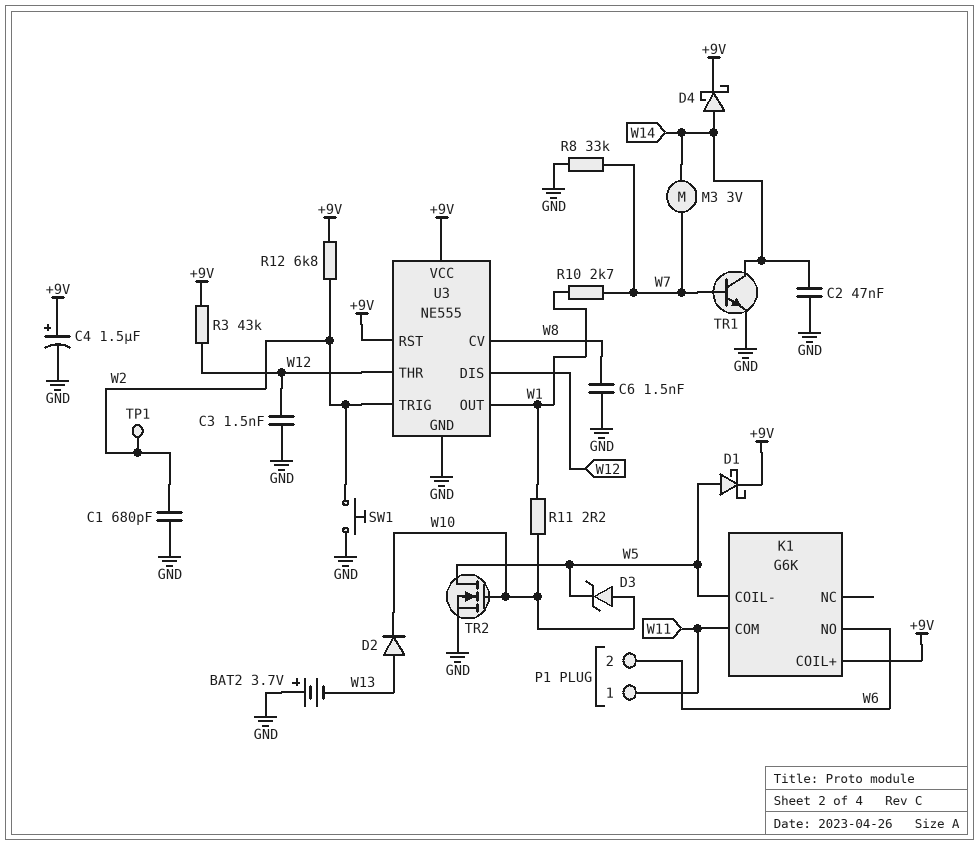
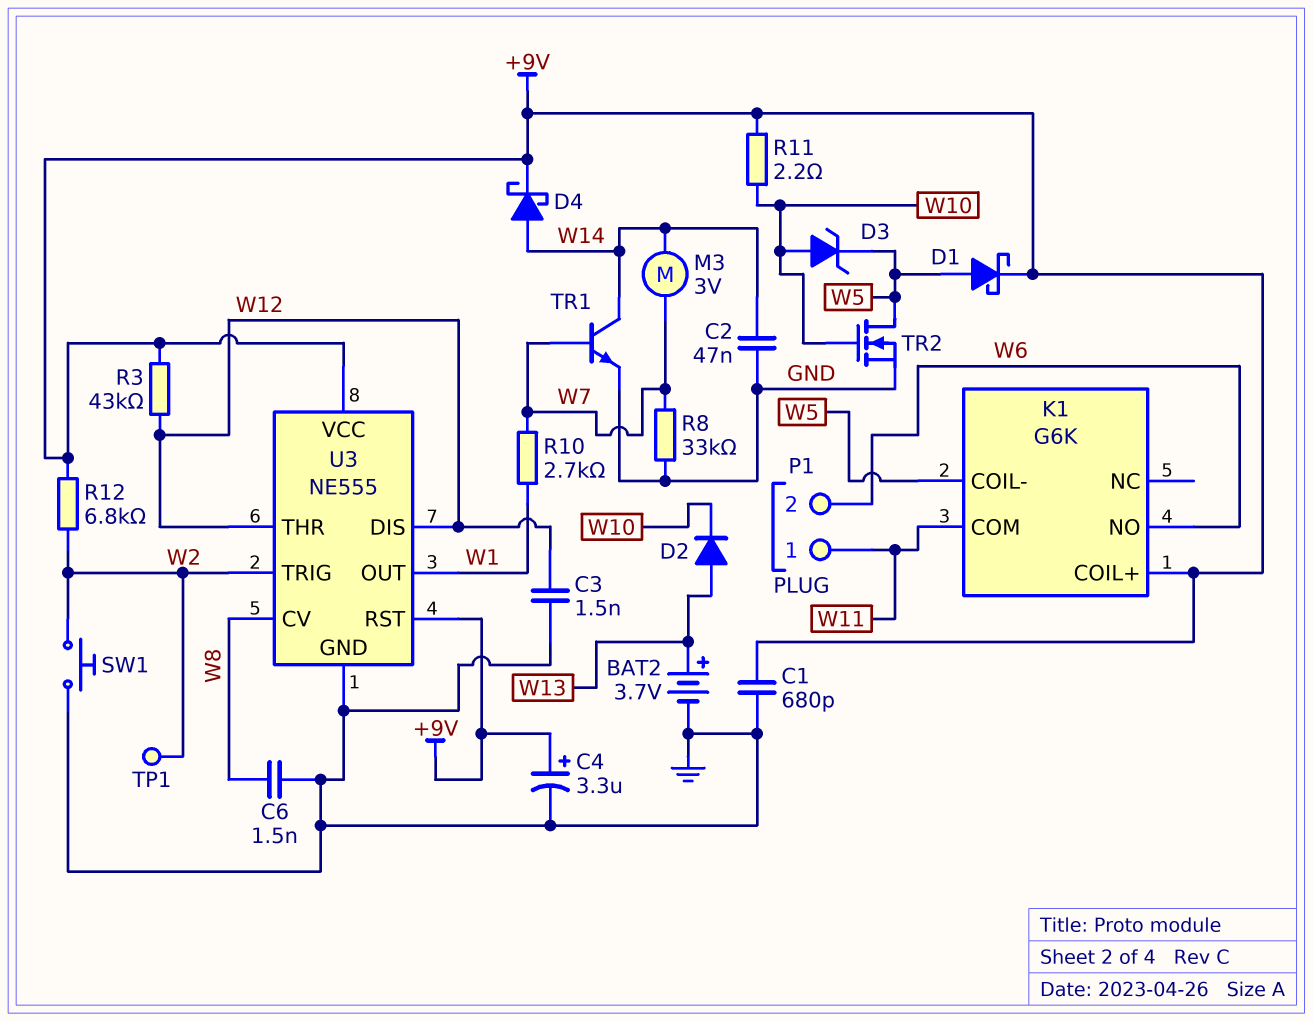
BAT2: 3.7V (plus GND, minus W13) -> 3.7V (plus W13, minus GND)
C1: 680pF (GND, W2) -> 680pF (+9V, GND)
C4: 1.5uF (plus +9V, minus GND) -> 3.3uF (plus +9V, minus GND)
R11: 2.2 (W1, W10) -> 2.2 (+9V, W10)

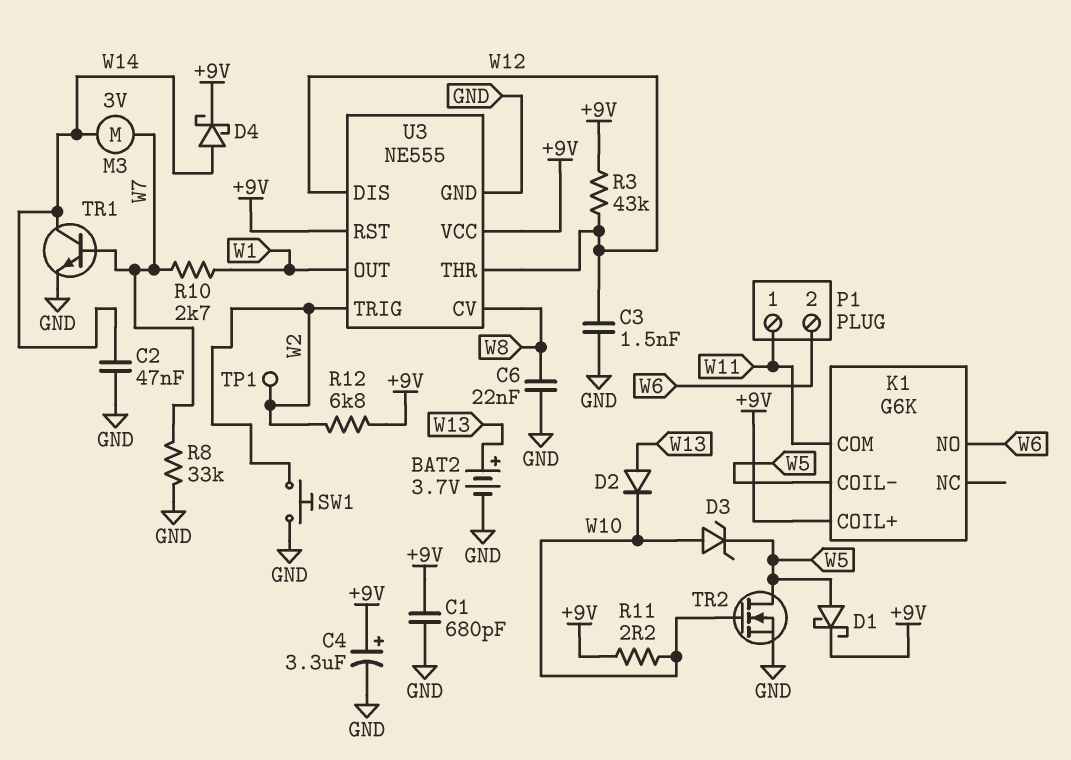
C6: 1.5nF (GND, W8) -> 22nF (GND, W8)

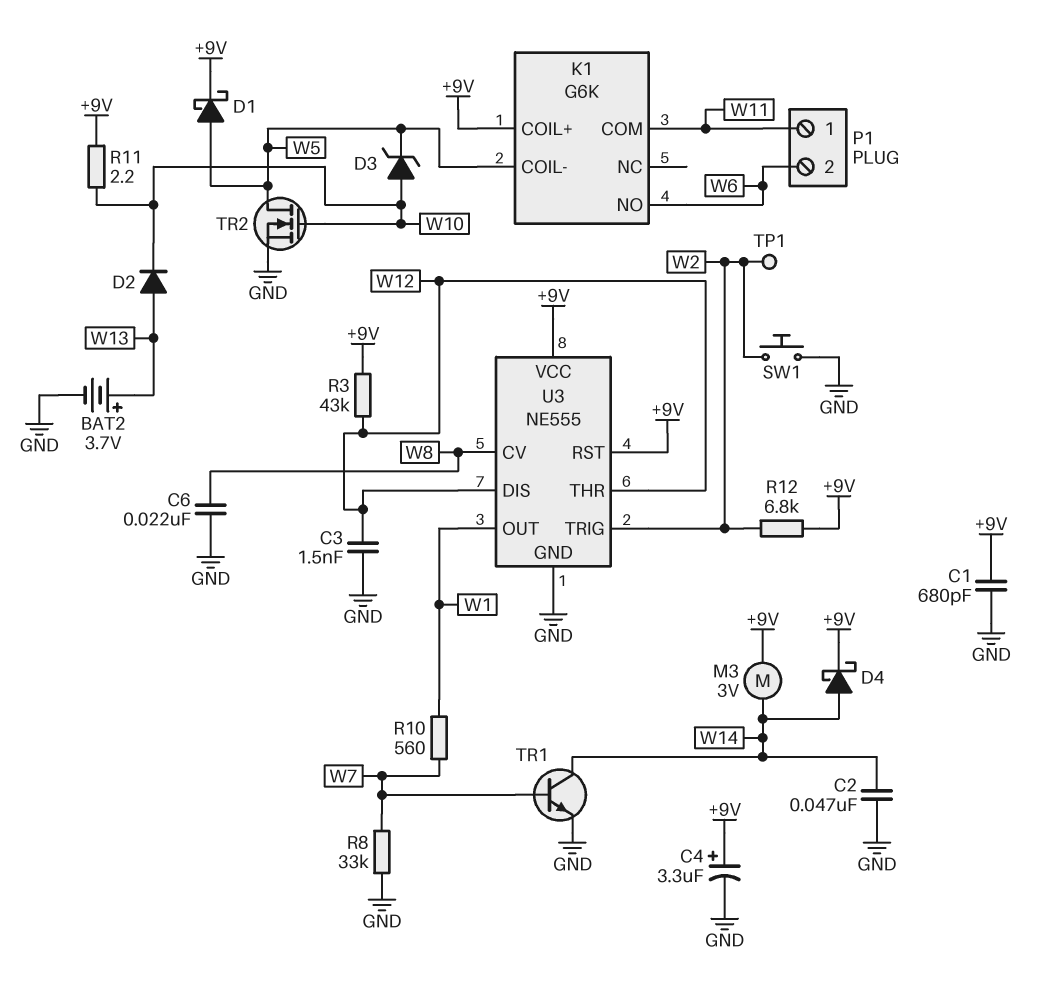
M3: motor 3V (W7, W14) -> motor 3V (+9V, W14)
R10: 2.7k (W1, W7) -> 560 (W1, W7)

